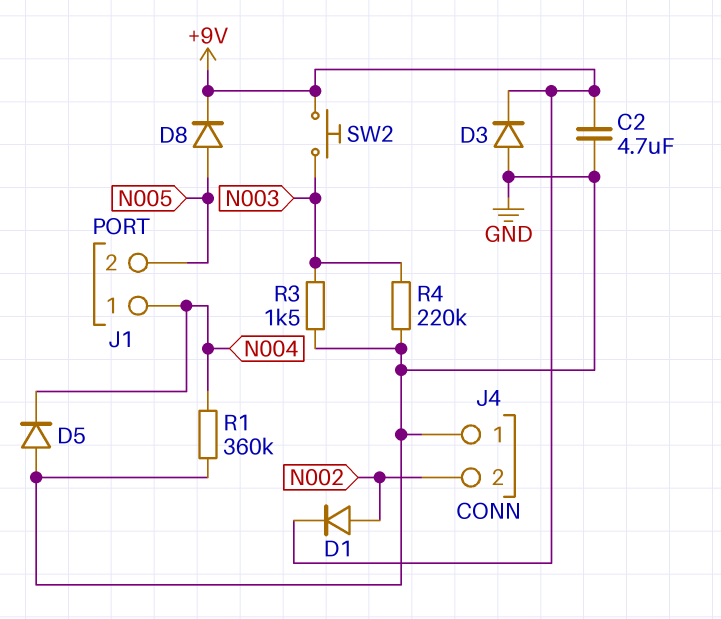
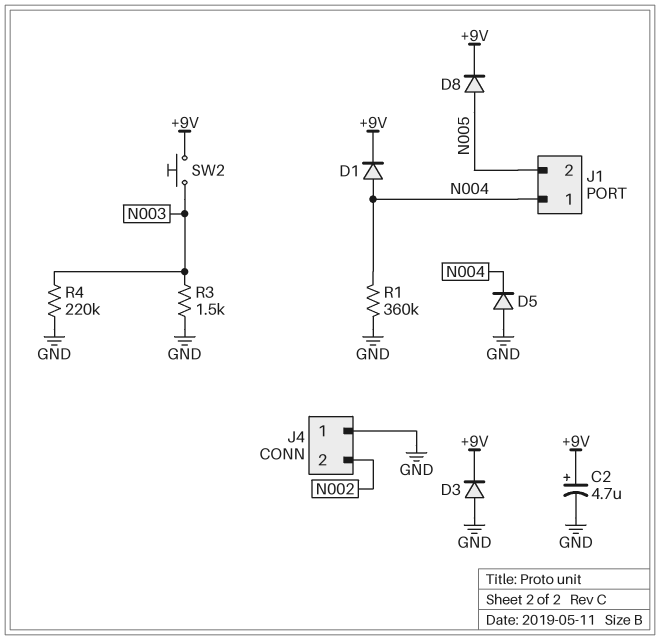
C2: 4.7uF (+9V, GND) -> 4.7uF (plus +9V, minus GND)
D1: diode (A N002, K +9V) -> diode (A N004, K +9V)

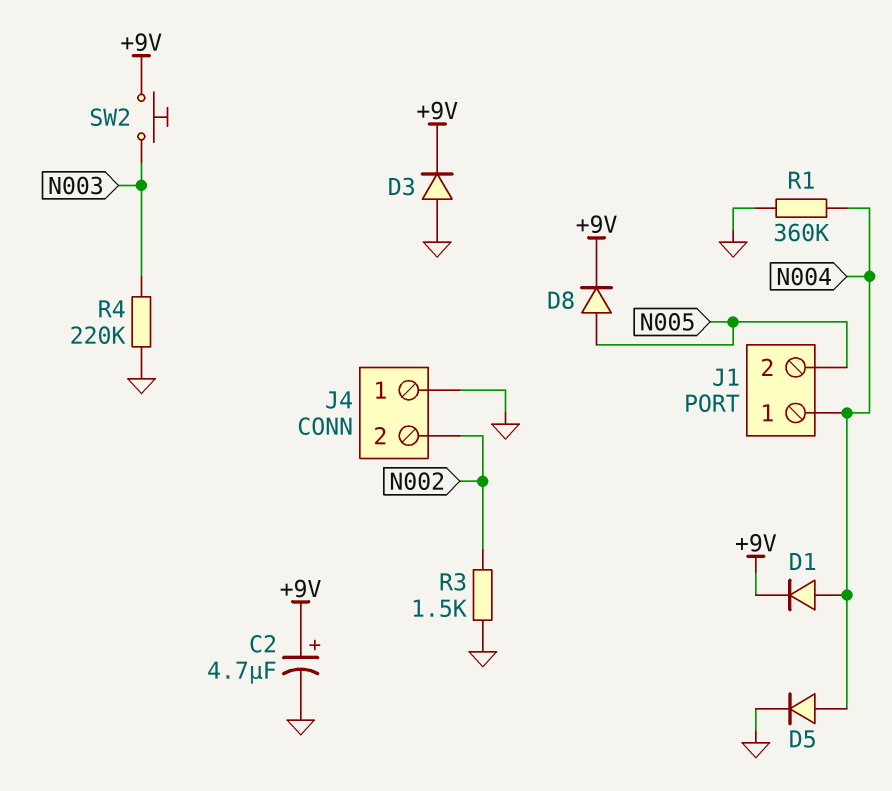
D5: diode (A GND, K N004) -> diode (A N004, K GND)
R3: 1.5k (GND, N003) -> 1.5k (GND, N002)

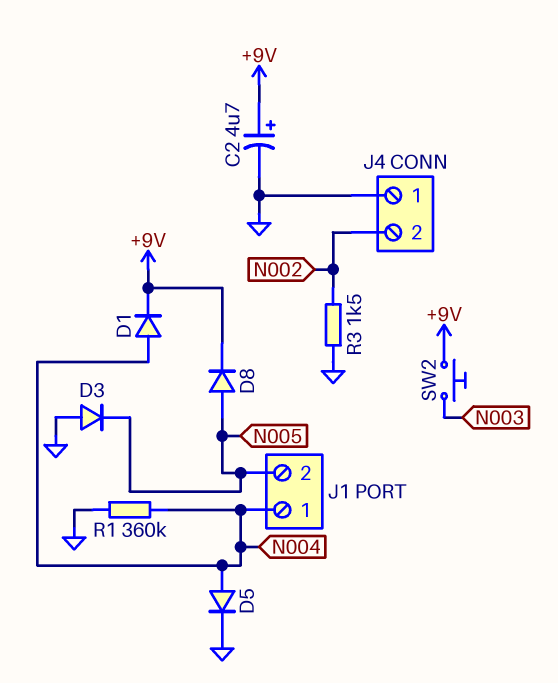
D3: diode (A GND, K +9V) -> diode (A GND, K N005)
R4: 220k (GND, N003) -> none

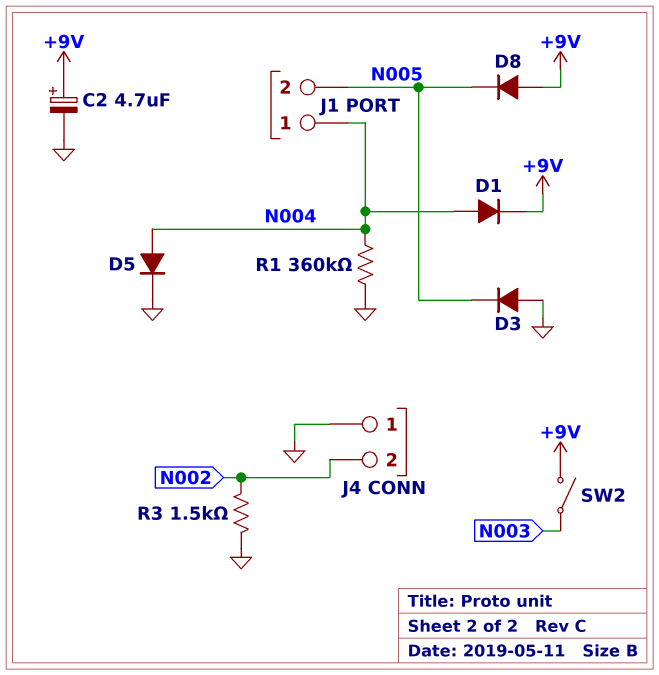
D8: diode (A N005, K +9V) -> diode (A +9V, K N005)
SW2: button (+9V, N003) -> switch (+9V, N003)

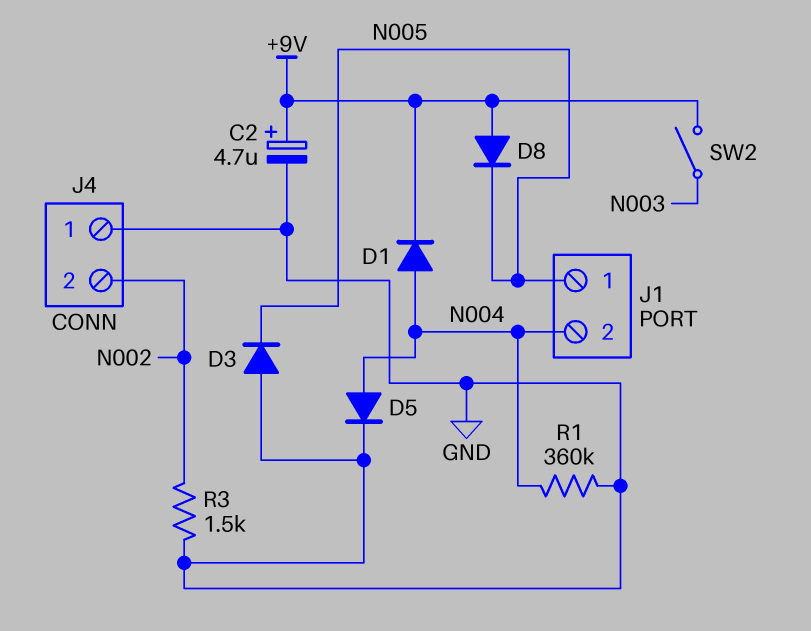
J1 pin 1: N004 -> N005
J1 pin 2: N005 -> N004

